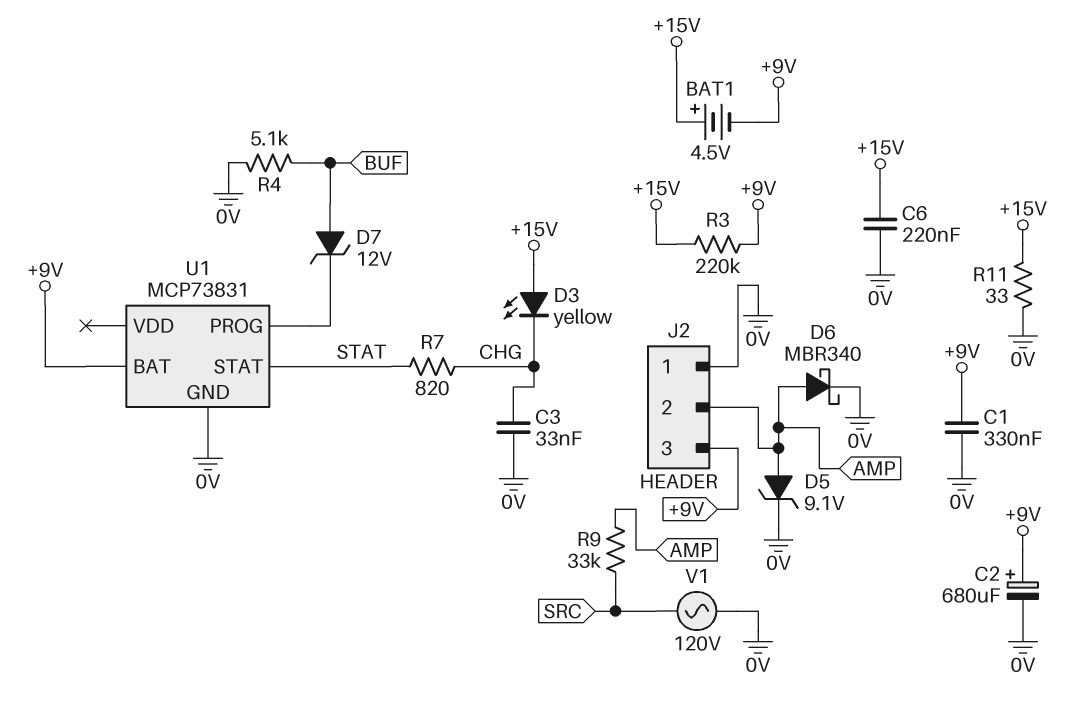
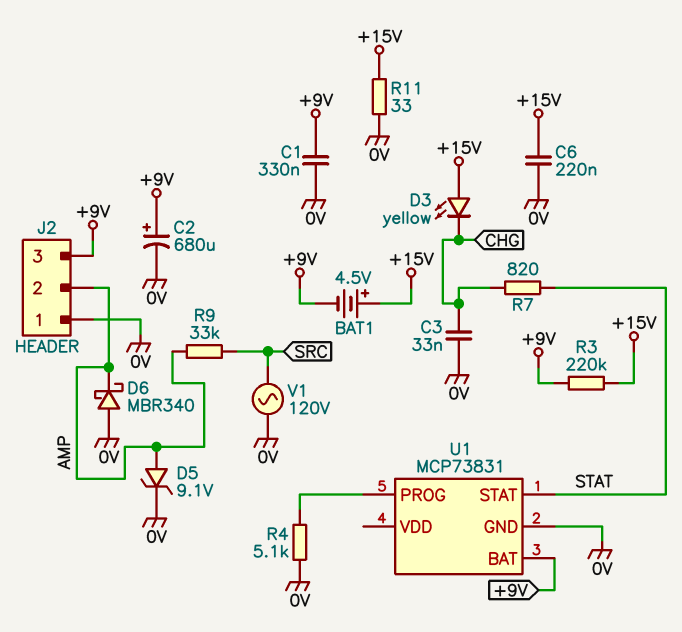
D6: schottky MBR340 (A AMP, K 0V) -> schottky MBR340 (A 0V, K AMP)
D7: zener 12V (A BUF, K U1/PROG) -> none
R4: 5.1k (0V, BUF) -> 5.1k (0V, U1/PROG)

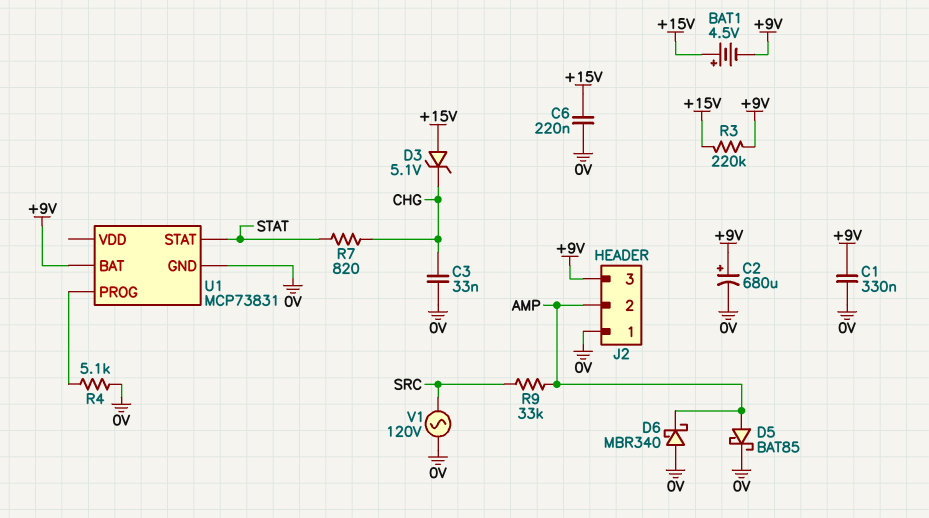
D3: LED yellow (A +15V, K CHG) -> zener 5.1V (A +15V, K CHG)
D5: zener 9.1V (A AMP, K 0V) -> schottky BAT85 (A AMP, K 0V)
R11: 33 (+15V, 0V) -> none

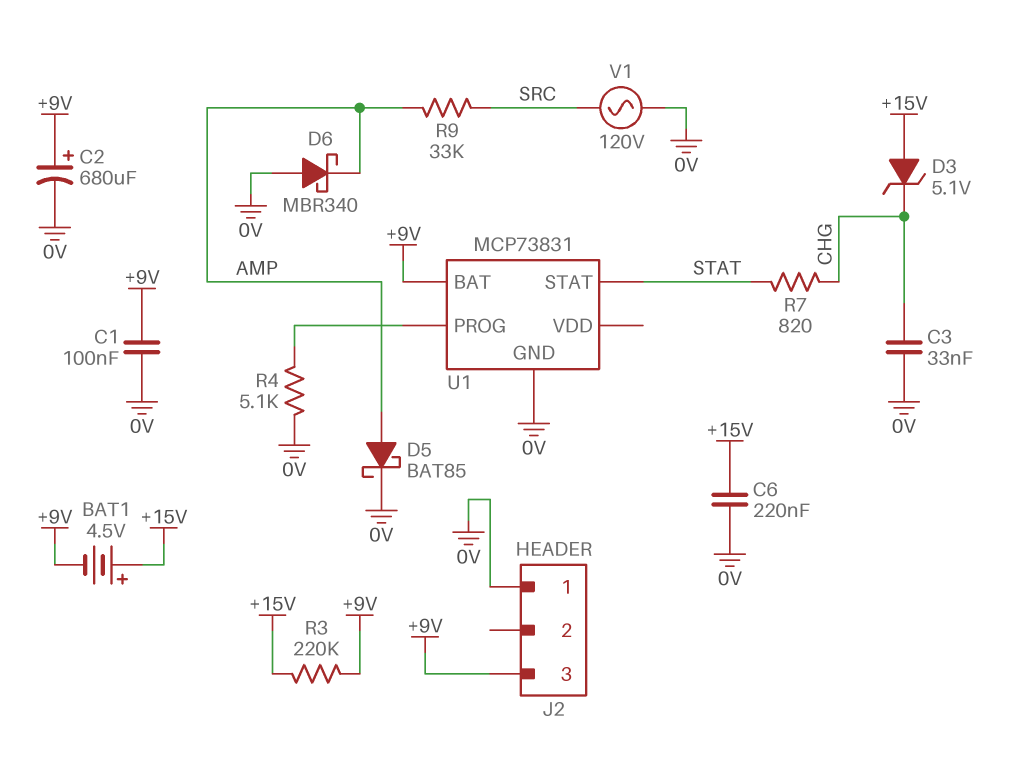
C1: 330nF (+9V, 0V) -> 100nF (+9V, 0V)
J2 pin 2: AMP -> none

